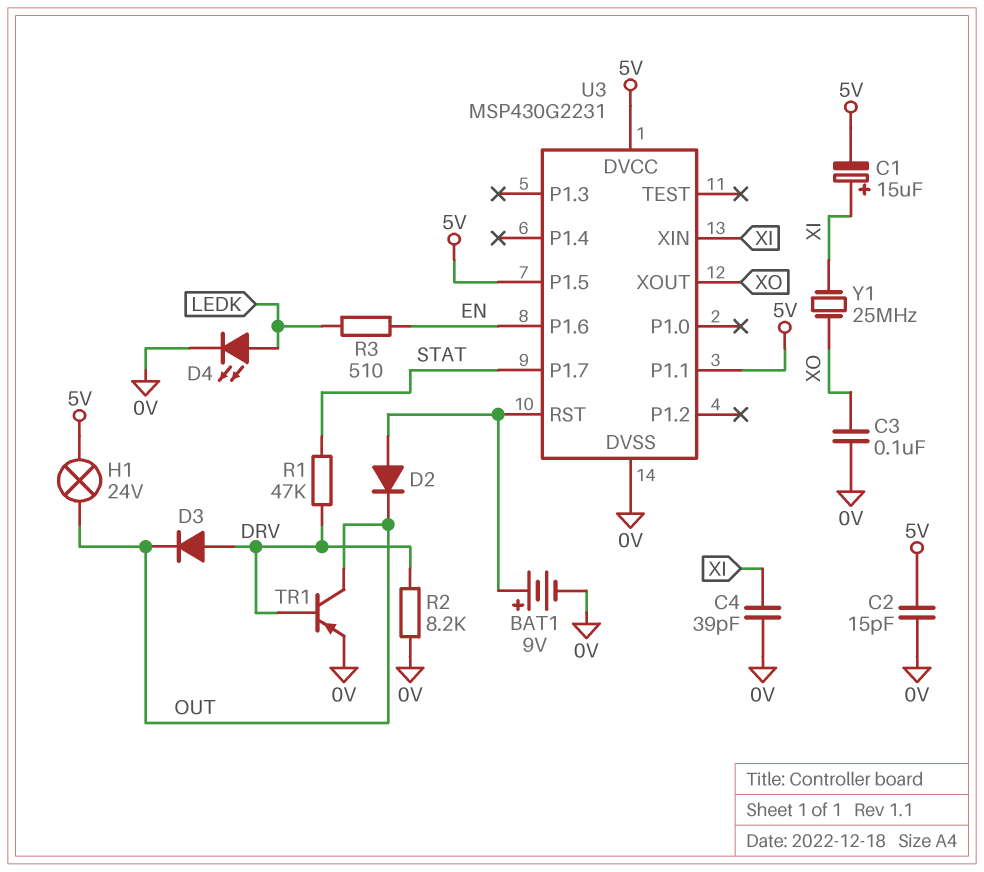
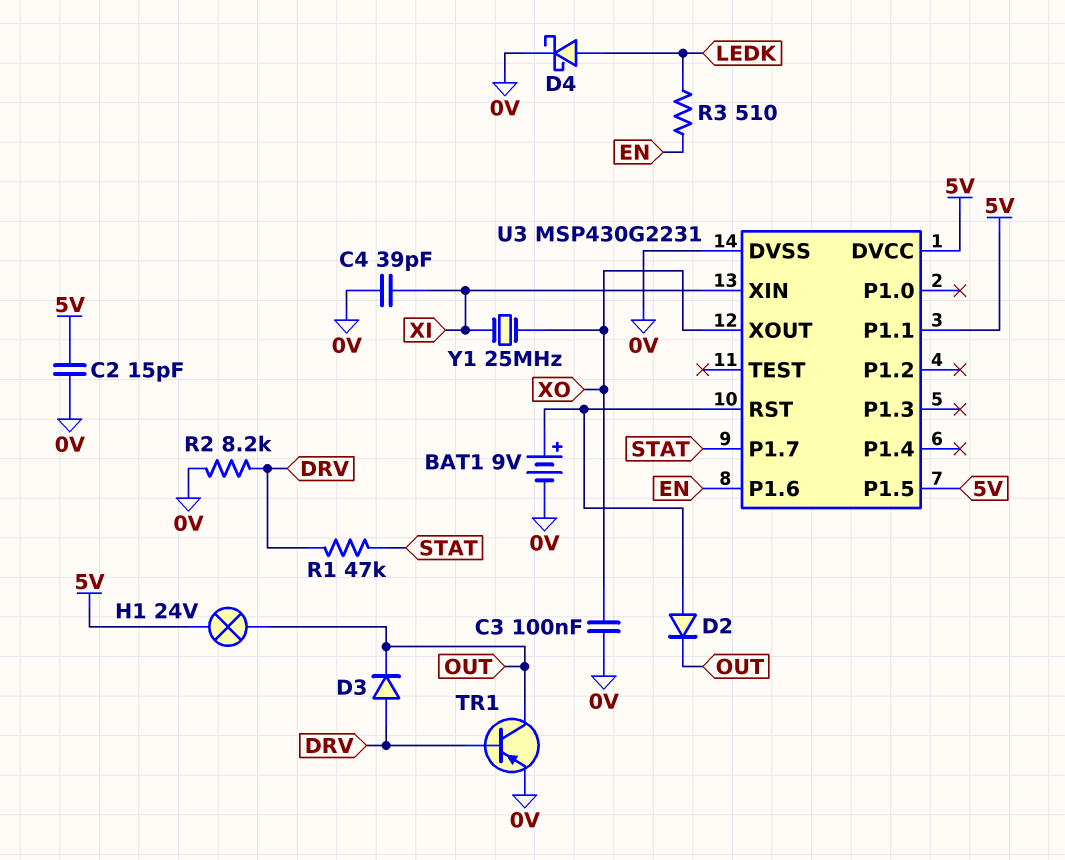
C1: 15uF (plus XI, minus 5V) -> none
D4: LED (A LEDK, K 0V) -> schottky (A LEDK, K 0V)

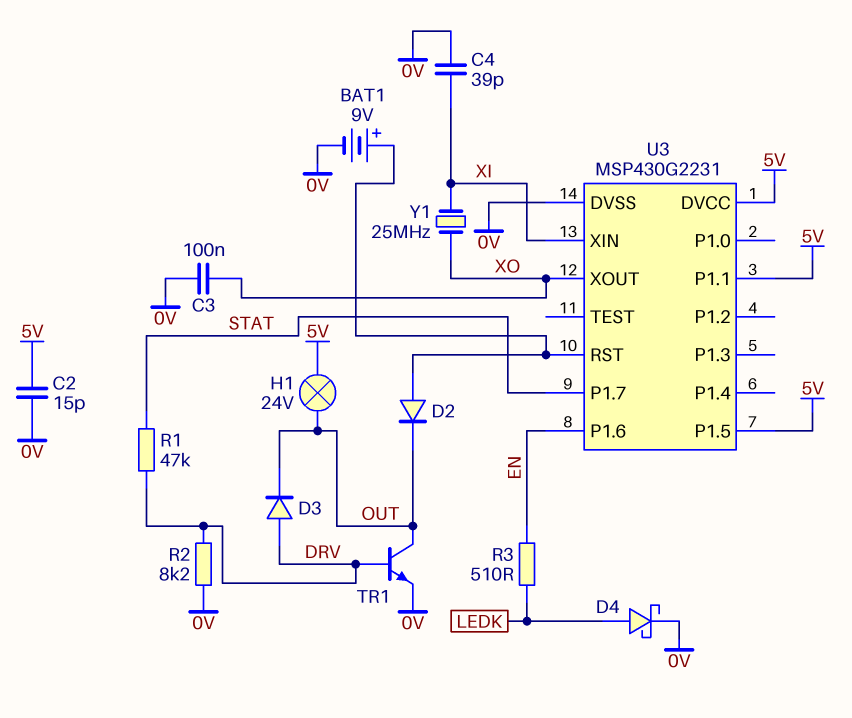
TR1: PNP (B DRV, C OUT, E 0V) -> NPN (B DRV, C OUT, E 0V)

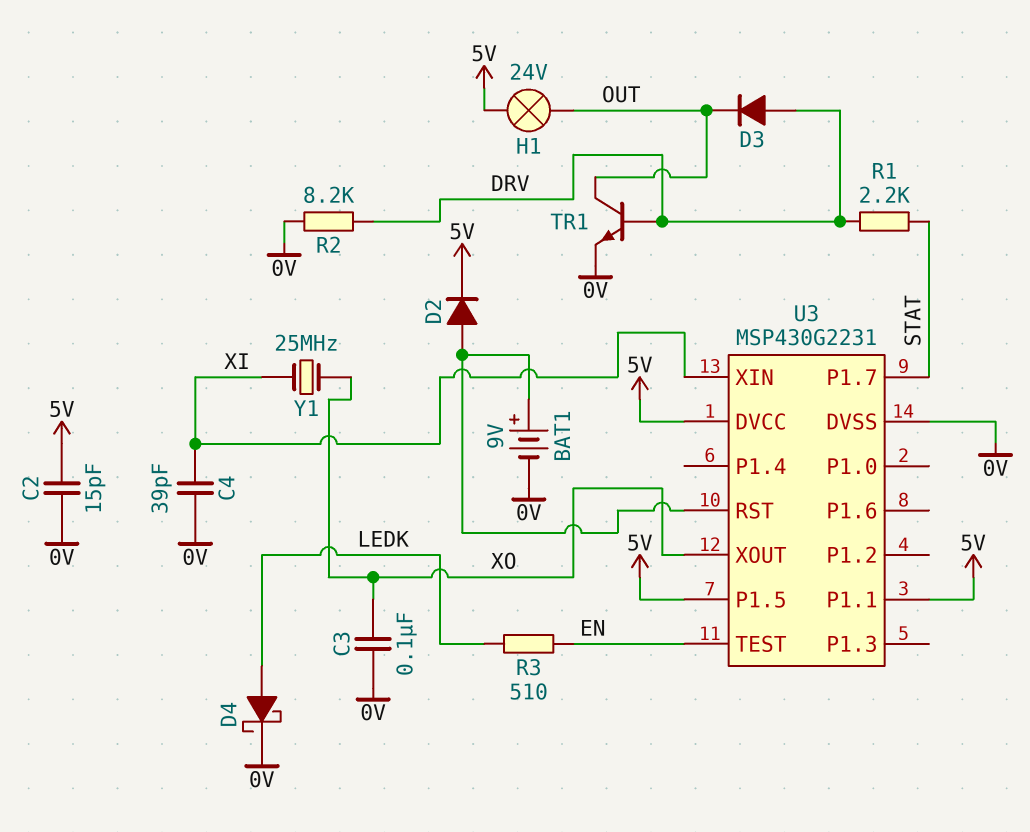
D2: diode (A U3/RST, K OUT) -> diode (A U3/RST, K 5V)
R1: 47k (DRV, STAT) -> 2.2k (DRV, STAT)
U3 pin P1.6: EN -> none
U3 pin TEST: none -> EN

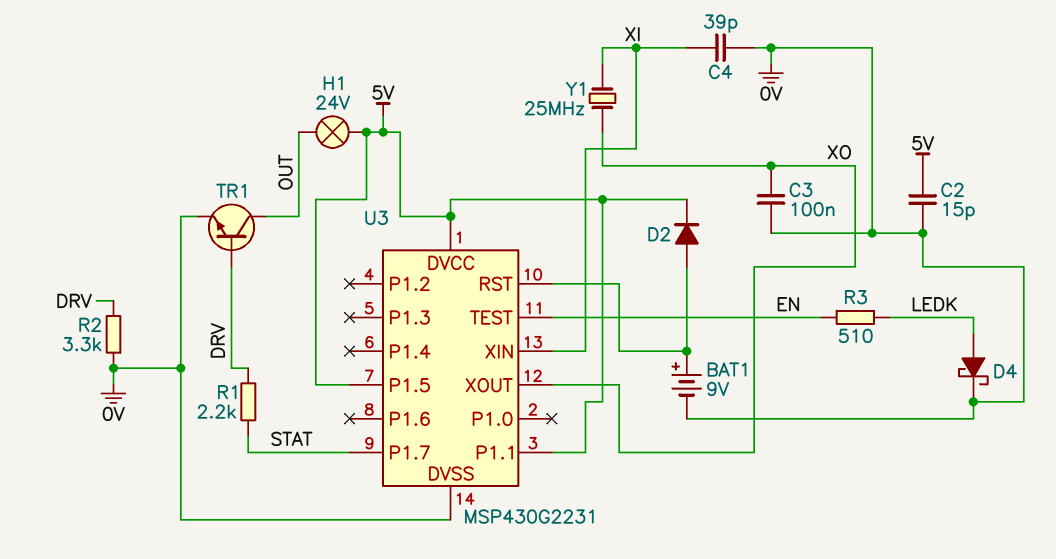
D3: diode (A DRV, K OUT) -> none
R2: 8.2k (0V, DRV) -> 3.3k (0V, DRV)

